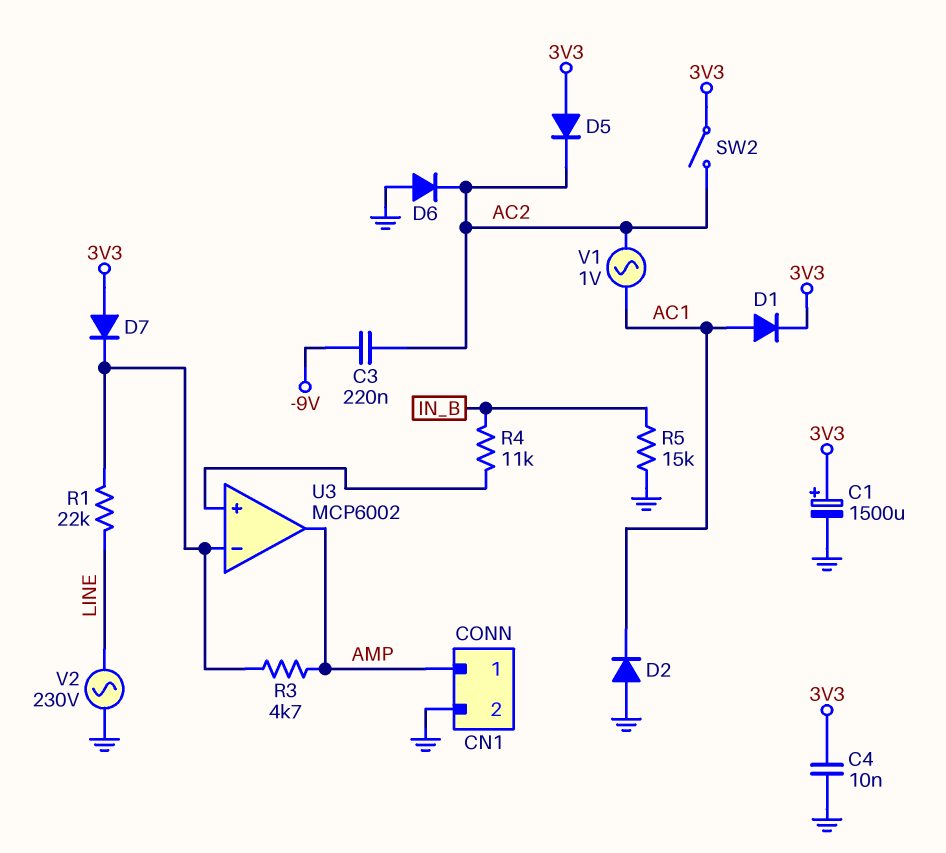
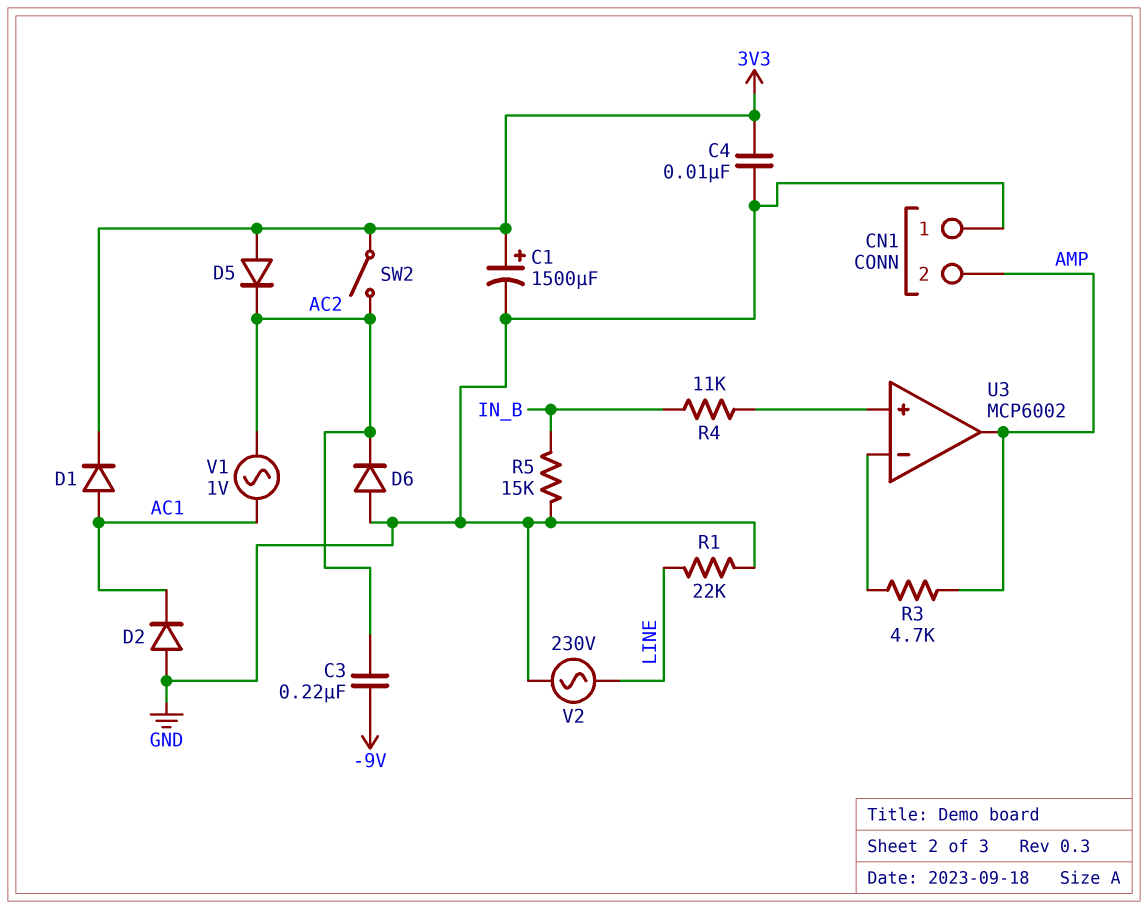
CN1 pin 1: AMP -> GND
CN1 pin 2: GND -> AMP
D7: diode (A 3V3, K U3/in-) -> none
R1: 22k (LINE, U3/in-) -> 22k (GND, LINE)

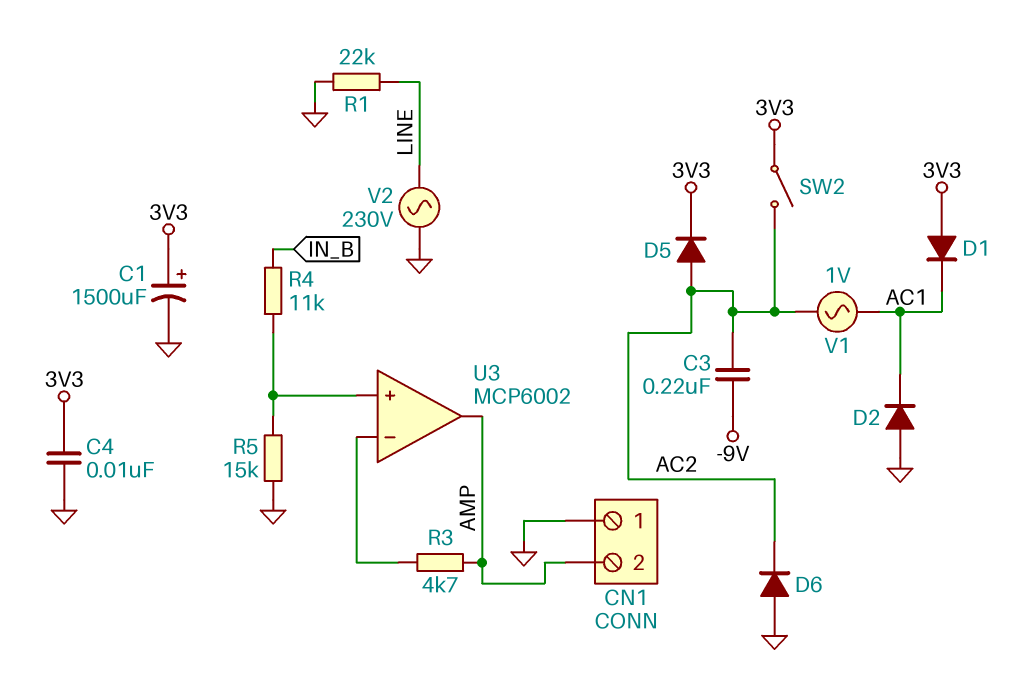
D1: diode (A AC1, K 3V3) -> diode (A 3V3, K AC1)
D5: diode (A 3V3, K AC2) -> diode (A AC2, K 3V3)
R5: 15k (GND, IN_B) -> 15k (GND, U3/in+)

